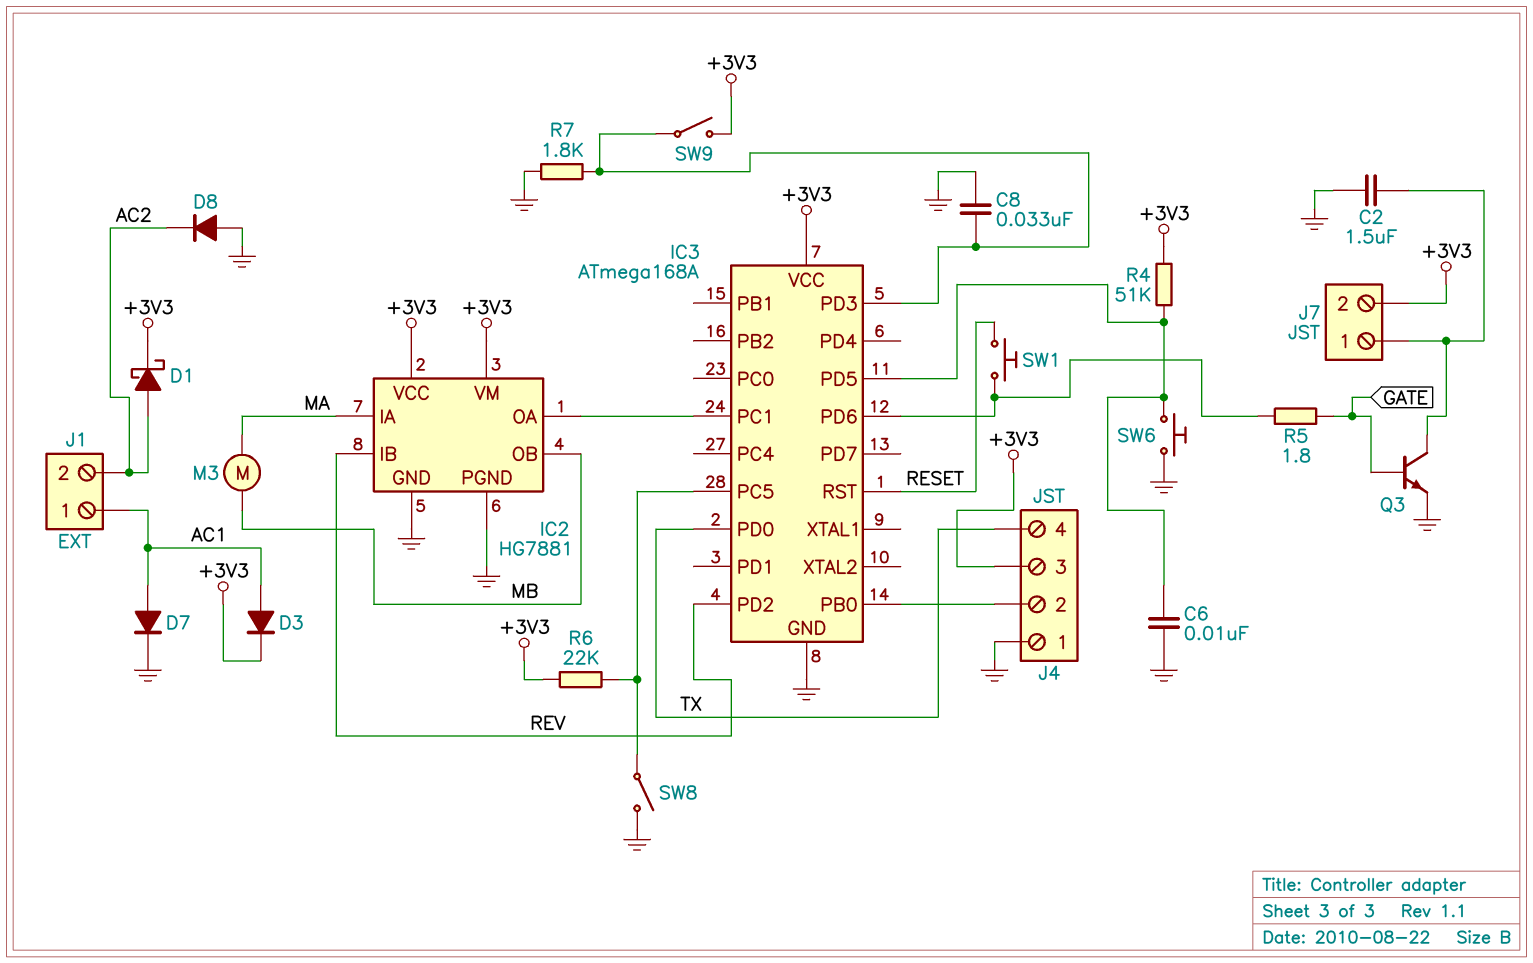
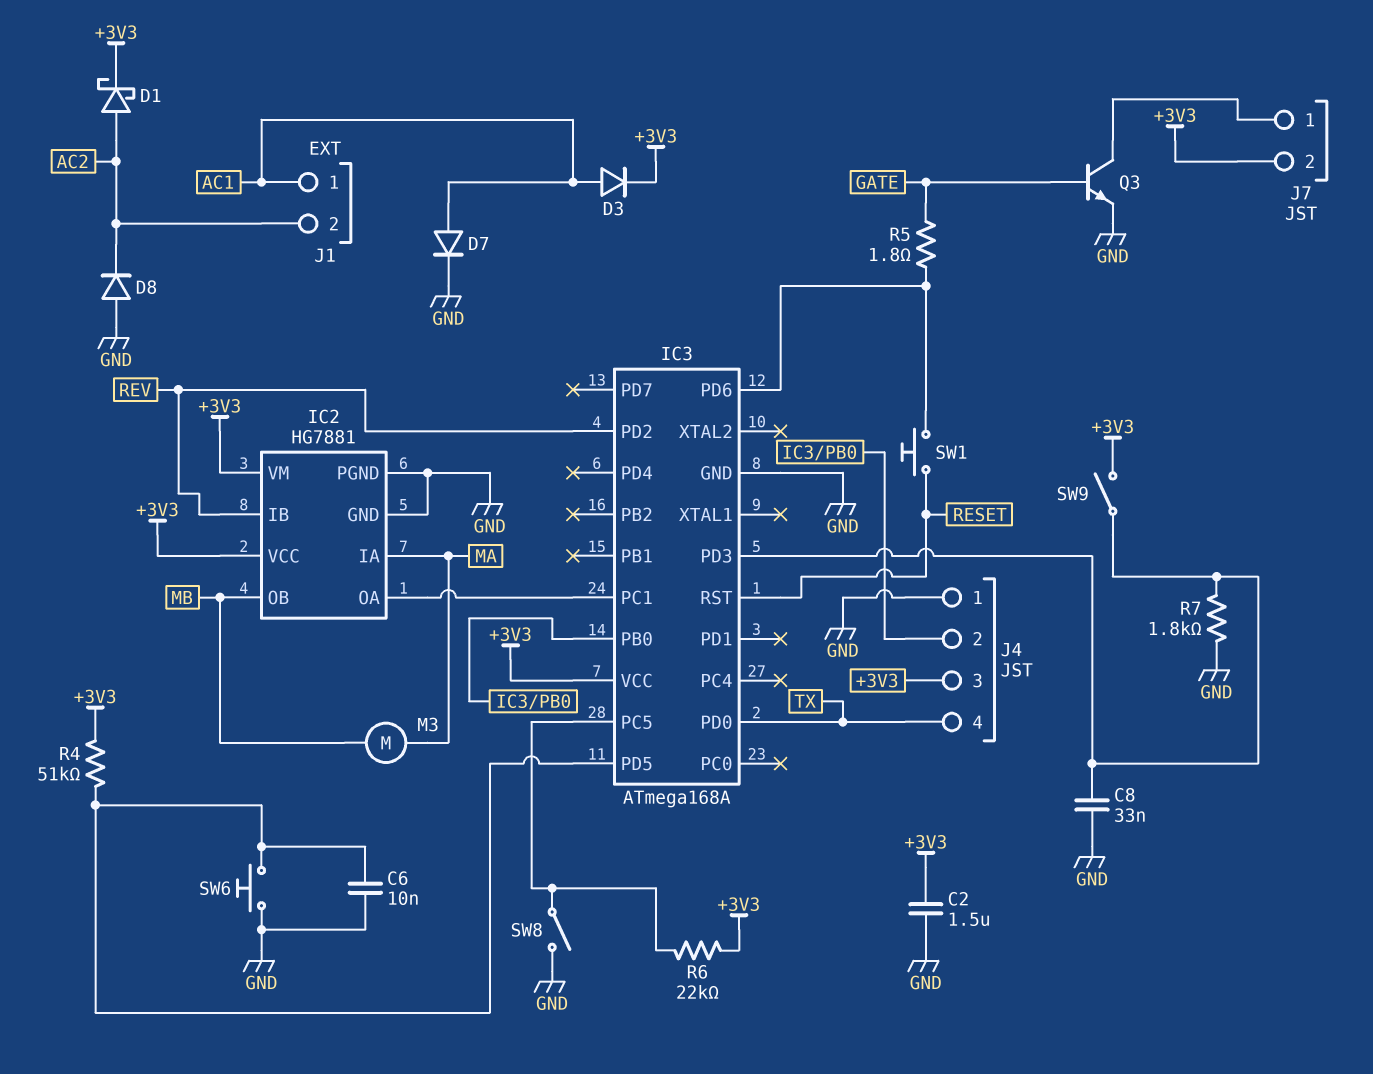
C2: 1.5uF (GND, J7/1) -> 1.5uF (+3V3, GND)

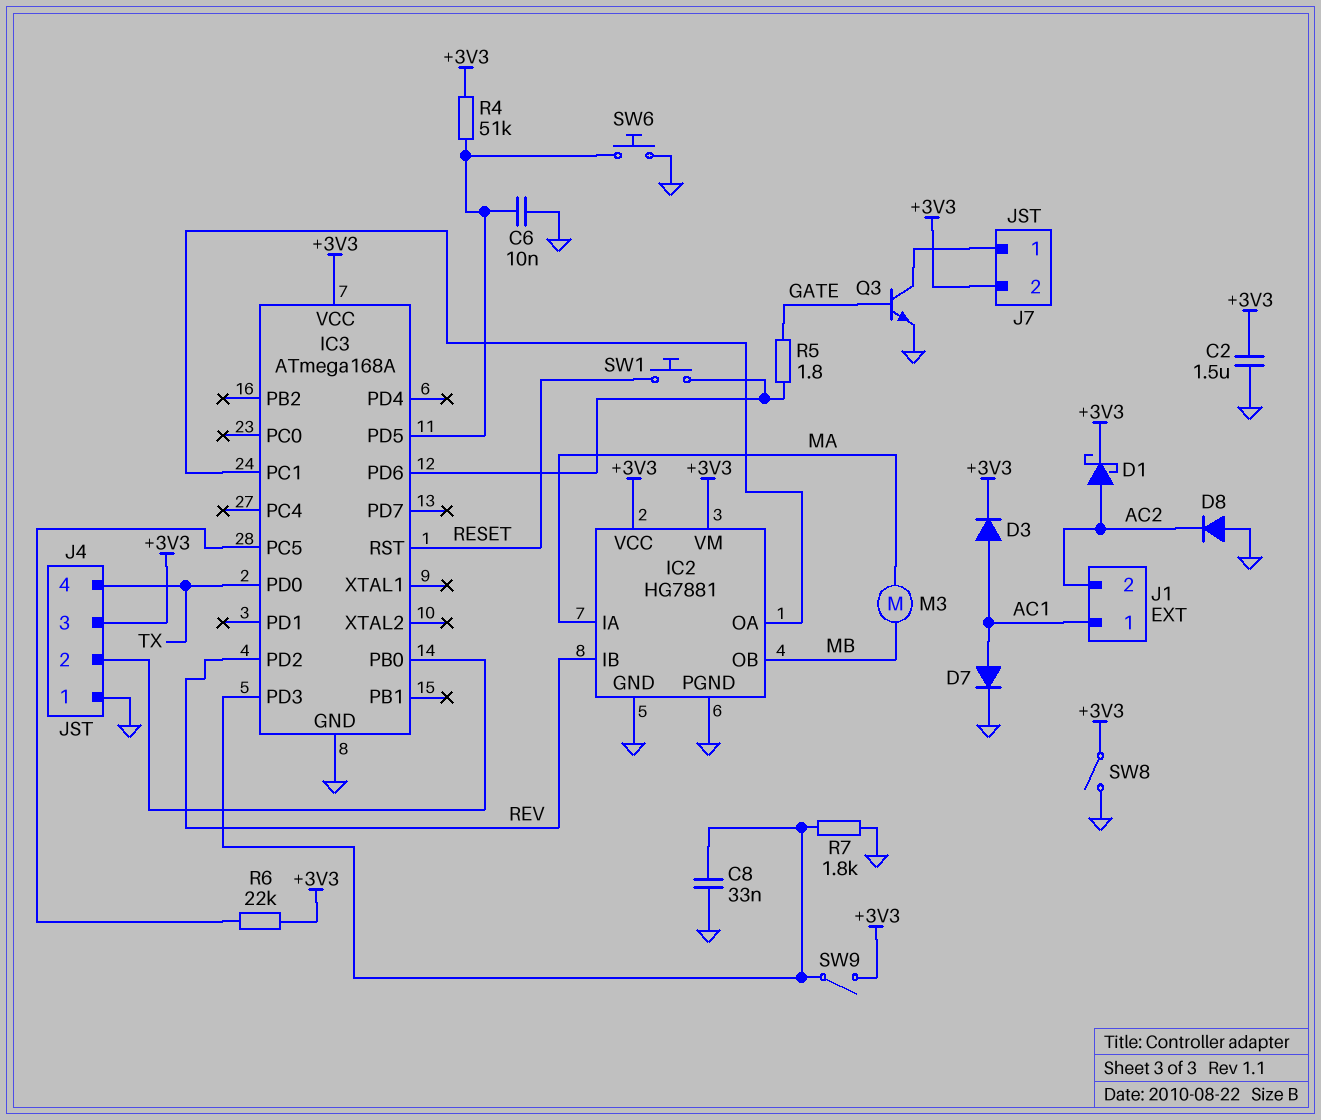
SW8: switch (GND, IC3/PC5) -> switch (+3V3, GND)

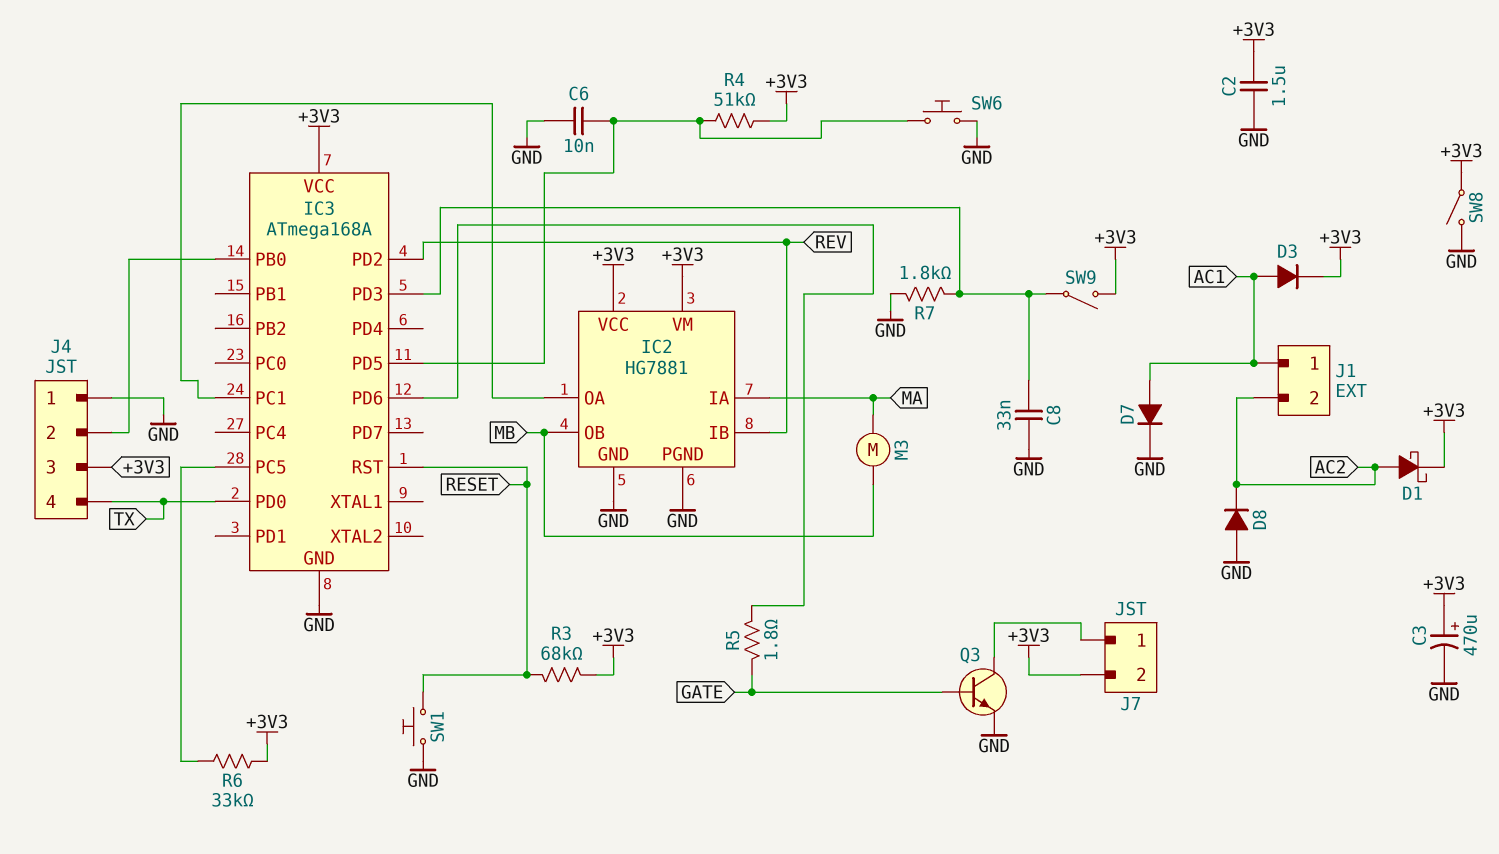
C3: none -> 470uF (plus +3V3, minus GND)
R3: none -> 68k (+3V3, RESET)
R6: 22k (+3V3, IC3/PC5) -> 33k (+3V3, IC3/PC5)
SW1: button (IC3/PD6, RESET) -> button (GND, RESET)

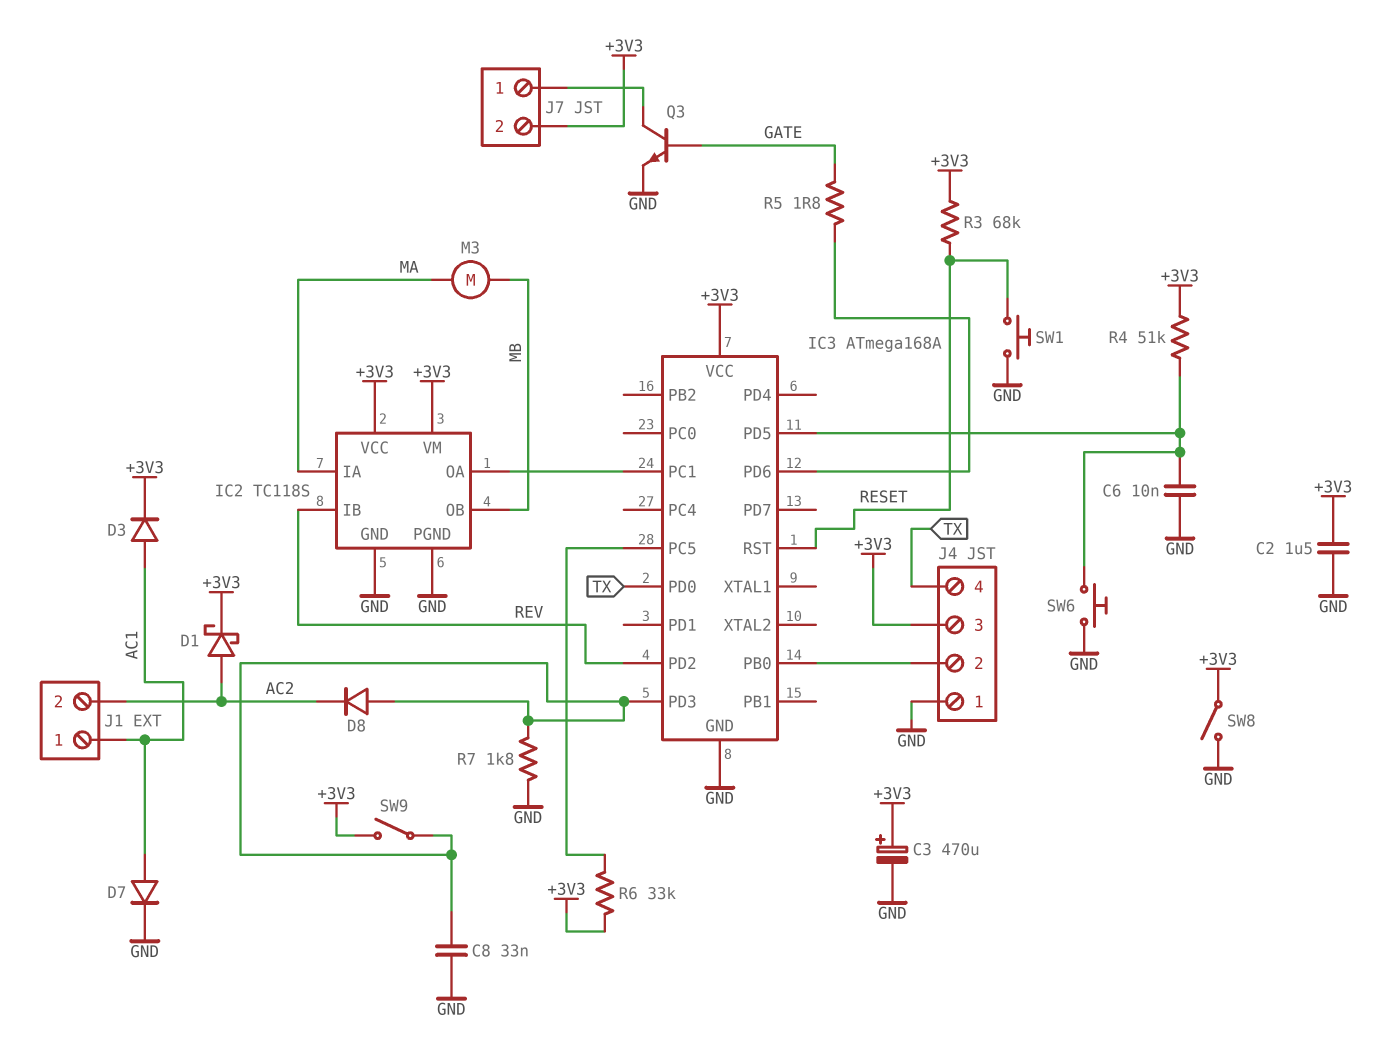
D8: diode (A GND, K AC2) -> diode (A IC3/PD3, K AC2)
IC2: HG7881 -> TC118S

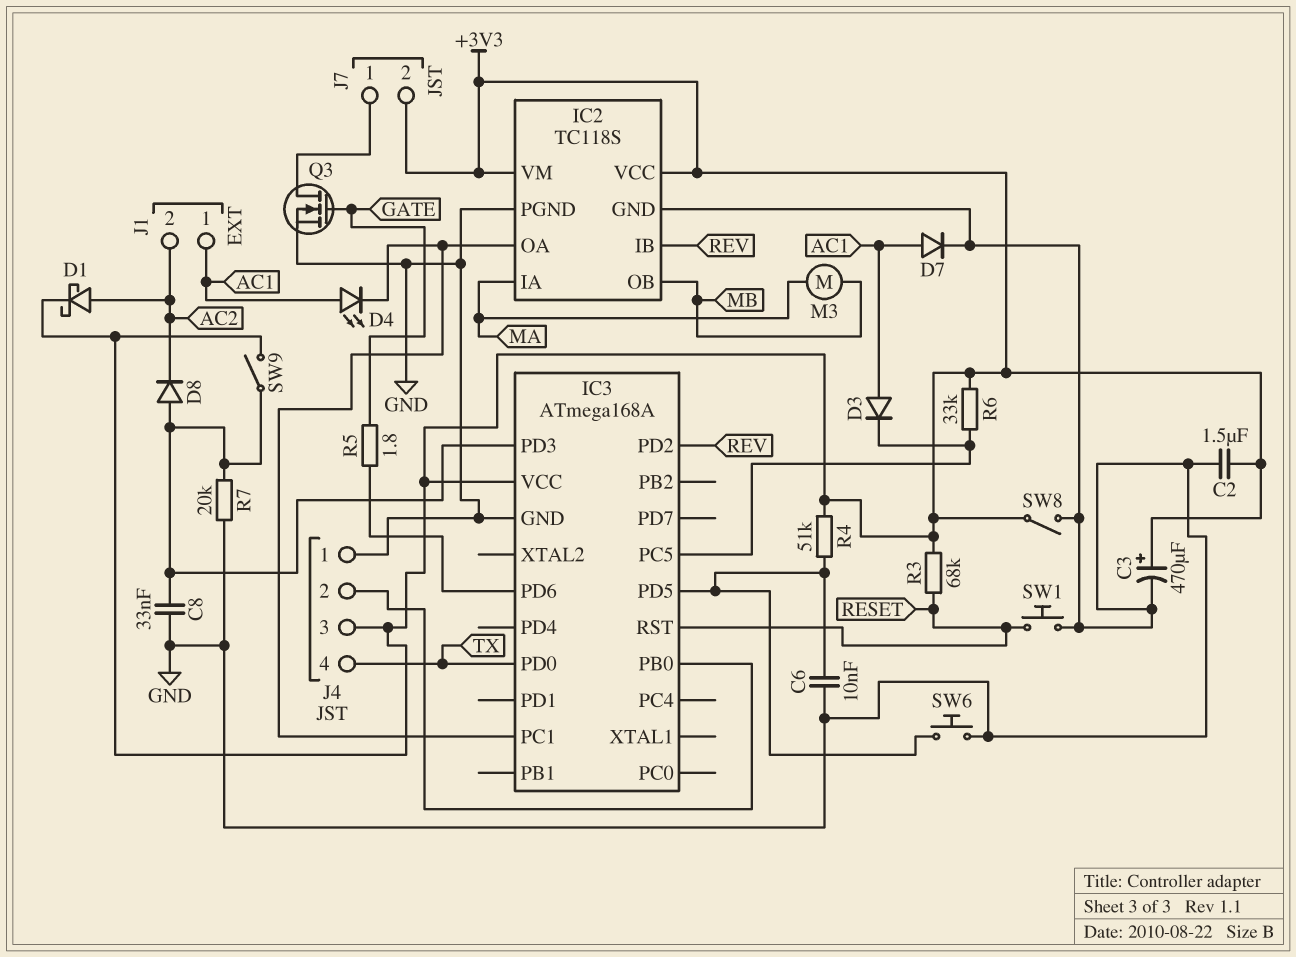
D3: diode (A AC1, K +3V3) -> diode (A AC1, K IC3/PC5)
D4: none -> LED (A AC1, K IC2/OA)
Q3: NPN (B GATE, C J7/1, E GND) -> NMOS (G GATE, D J7/1, S GND)
R7: 1.8k (GND, IC3/PD3) -> 20k (GND, IC3/PD3)

